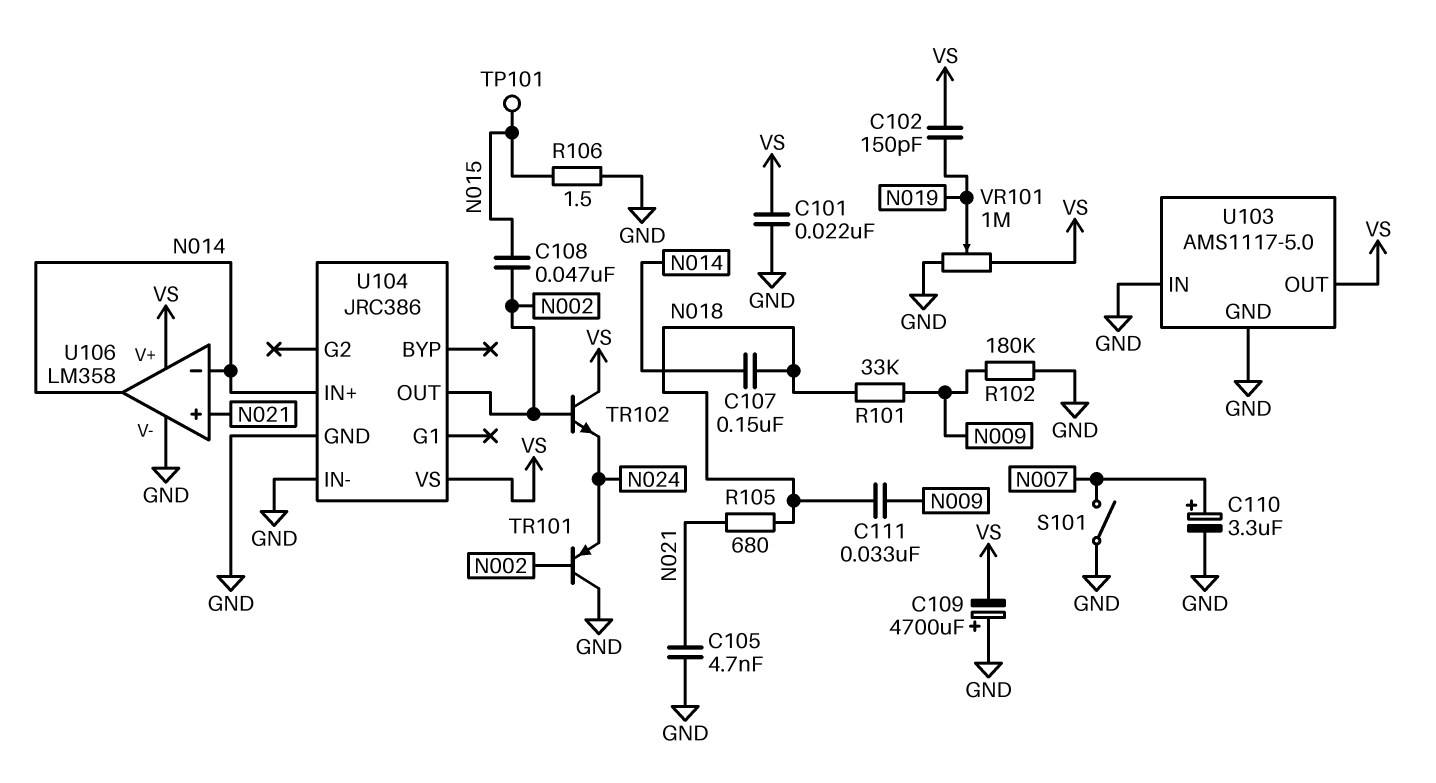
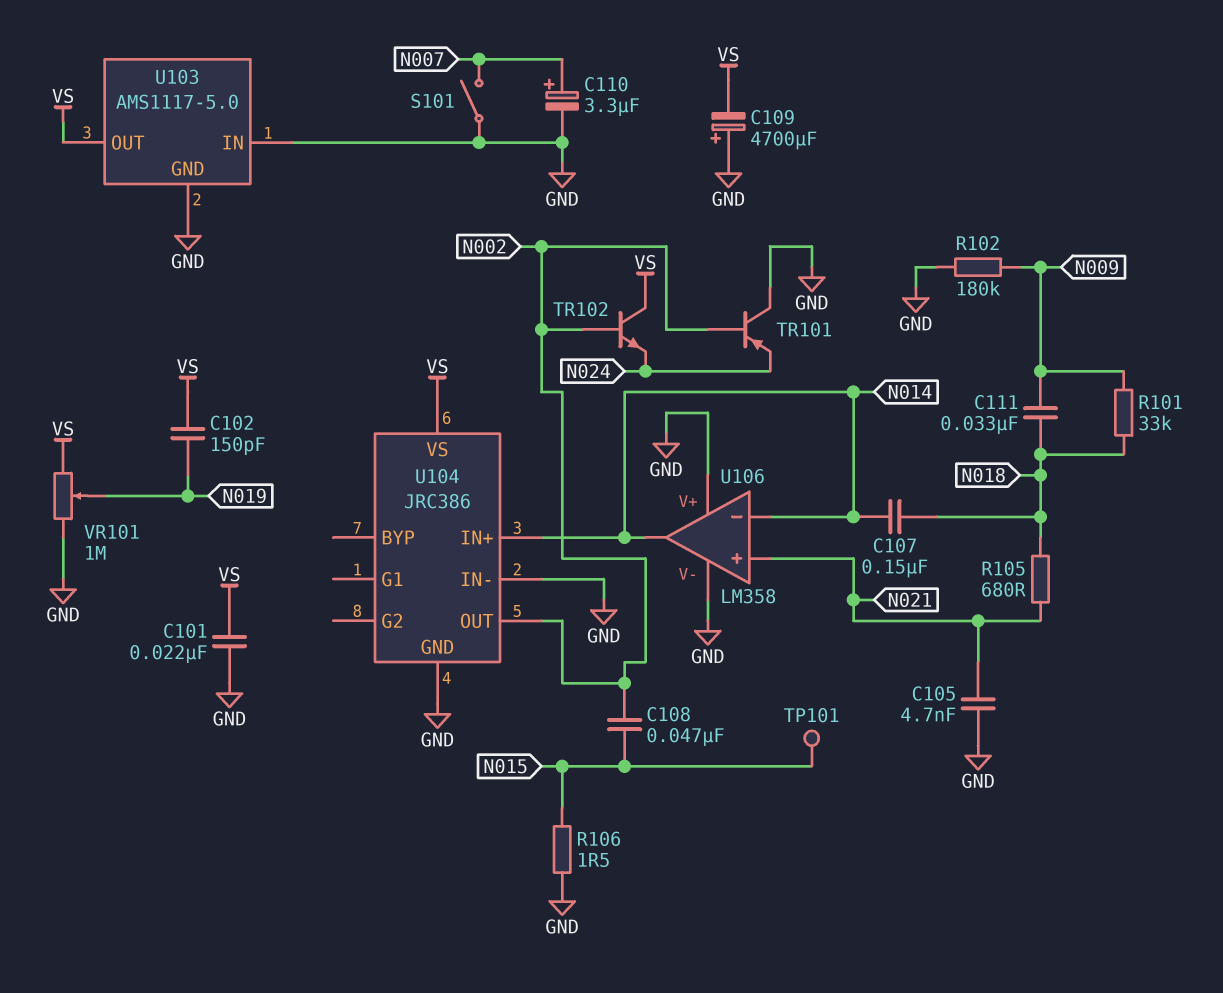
U106 pin V+: VS -> GND

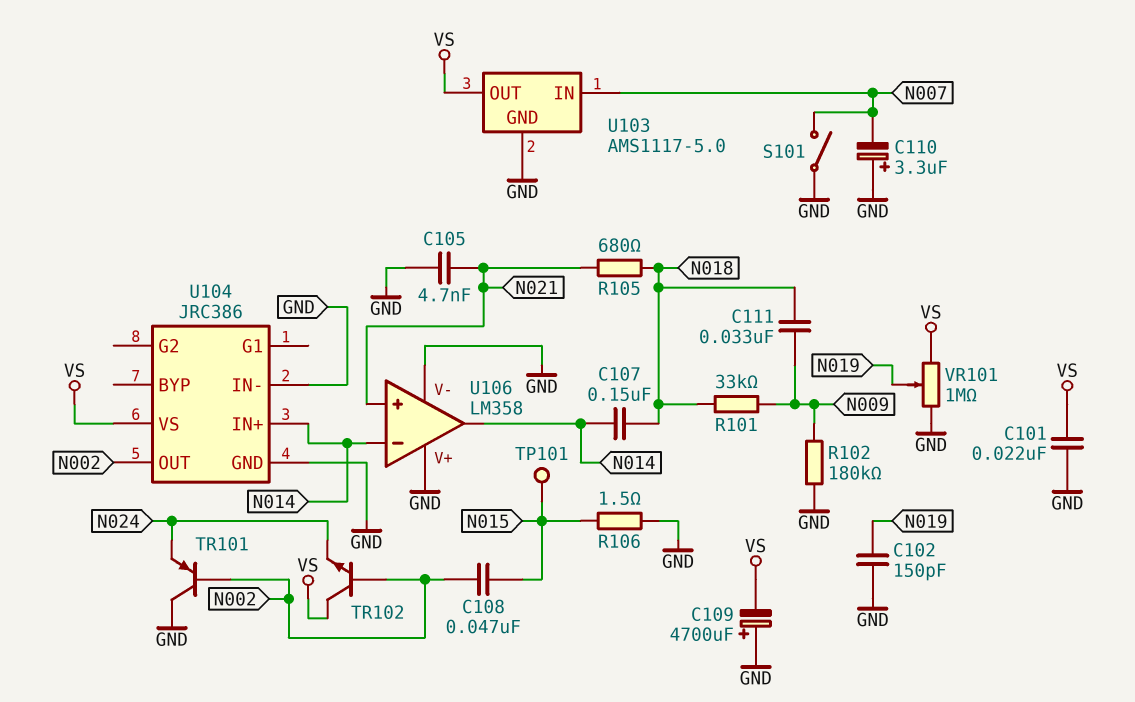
C102: 150pF (N019, VS) -> 150pF (GND, N019)
C110: 3.3uF (plus N007, minus GND) -> 3.3uF (plus GND, minus N007)
U103 pin IN: GND -> N007

